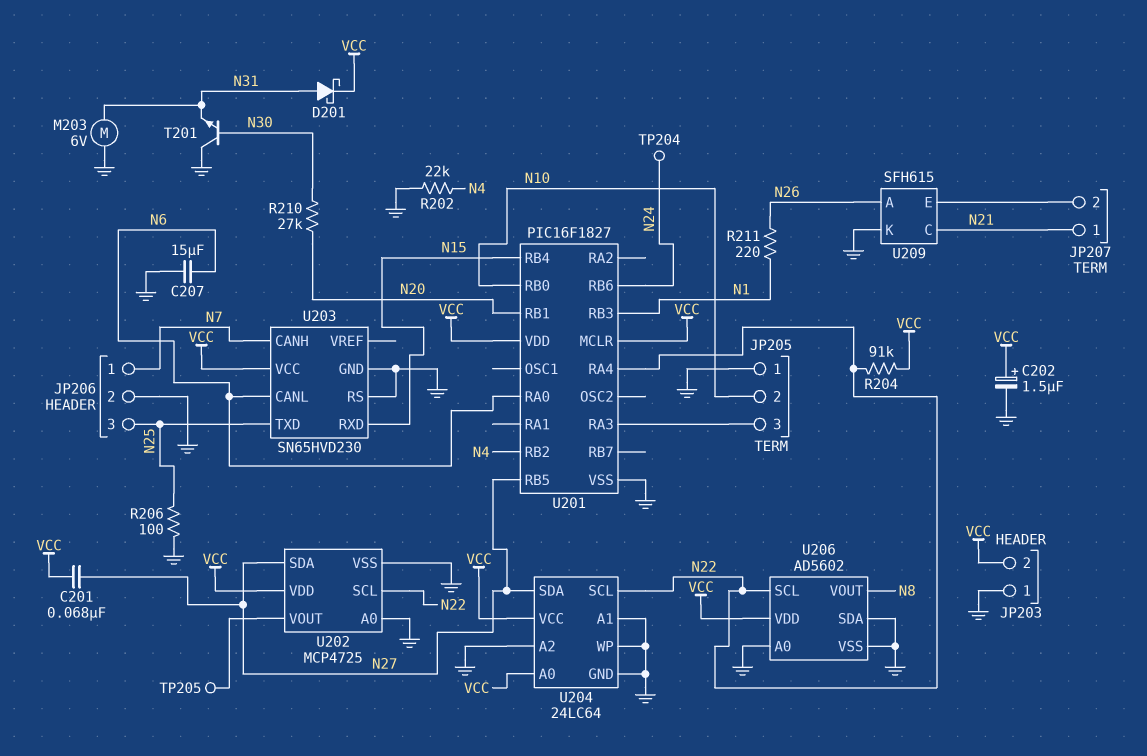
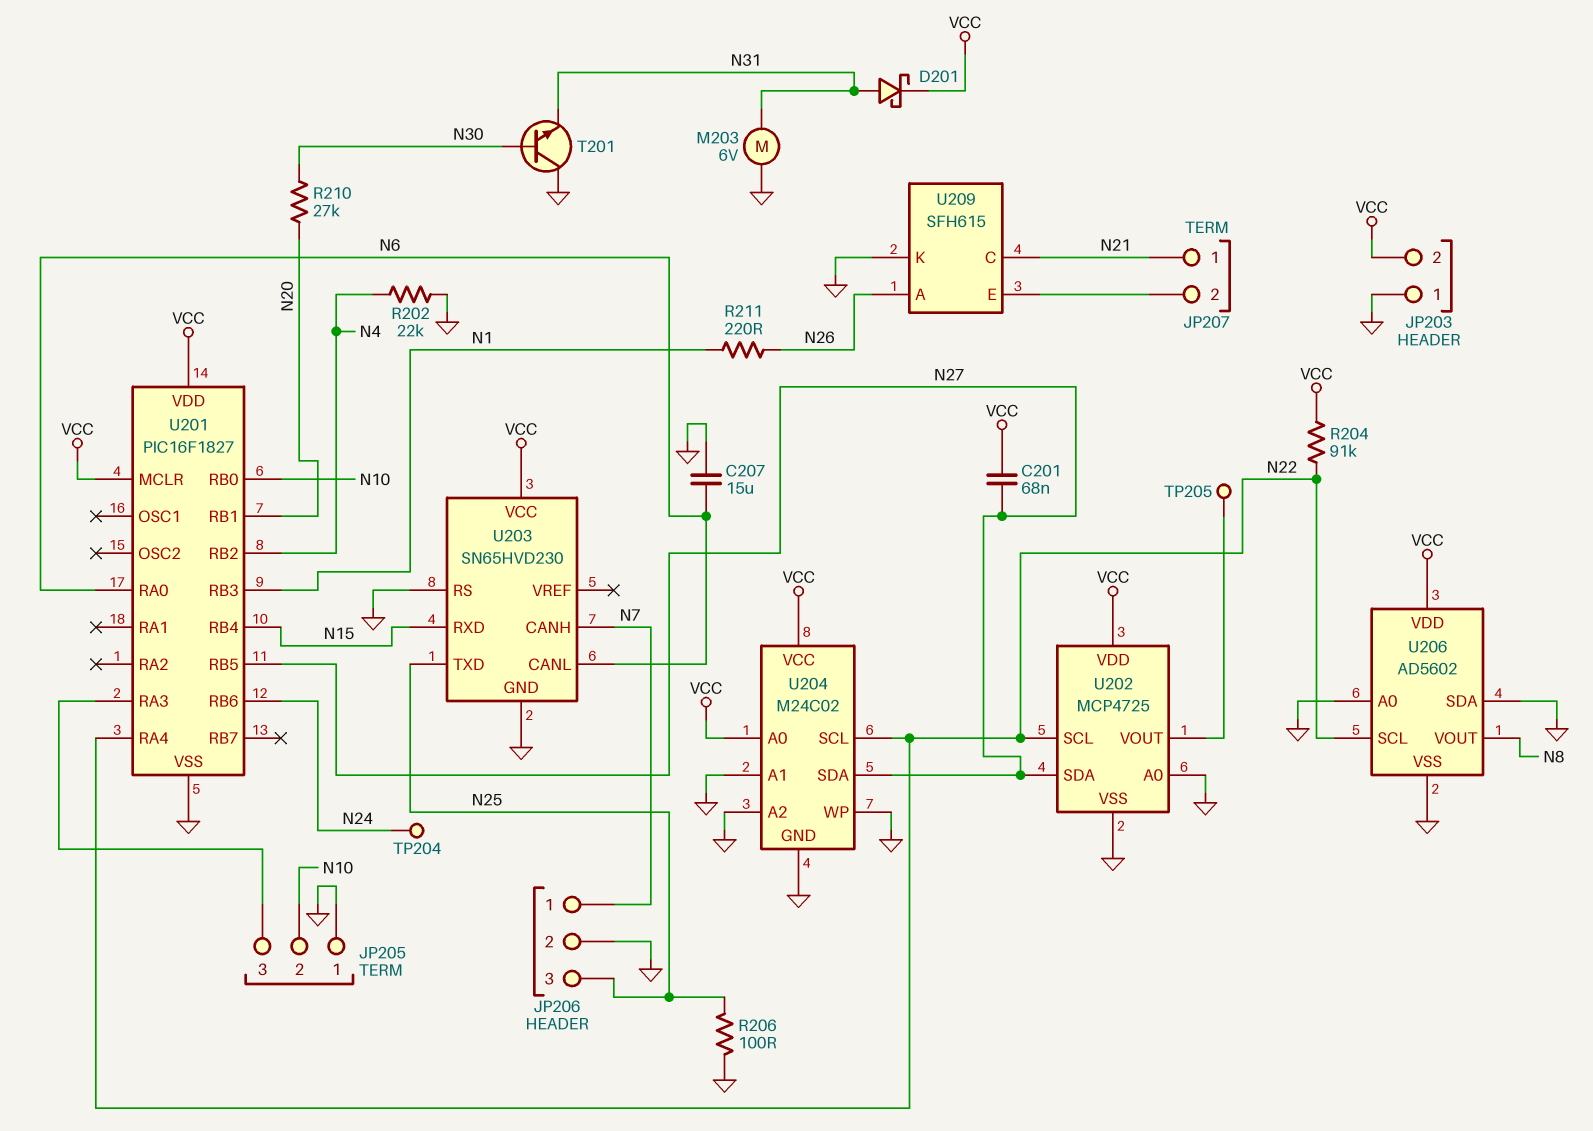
C202: 1.5uF (plus VCC, minus GND) -> none
U204: 24LC64 -> M24C02

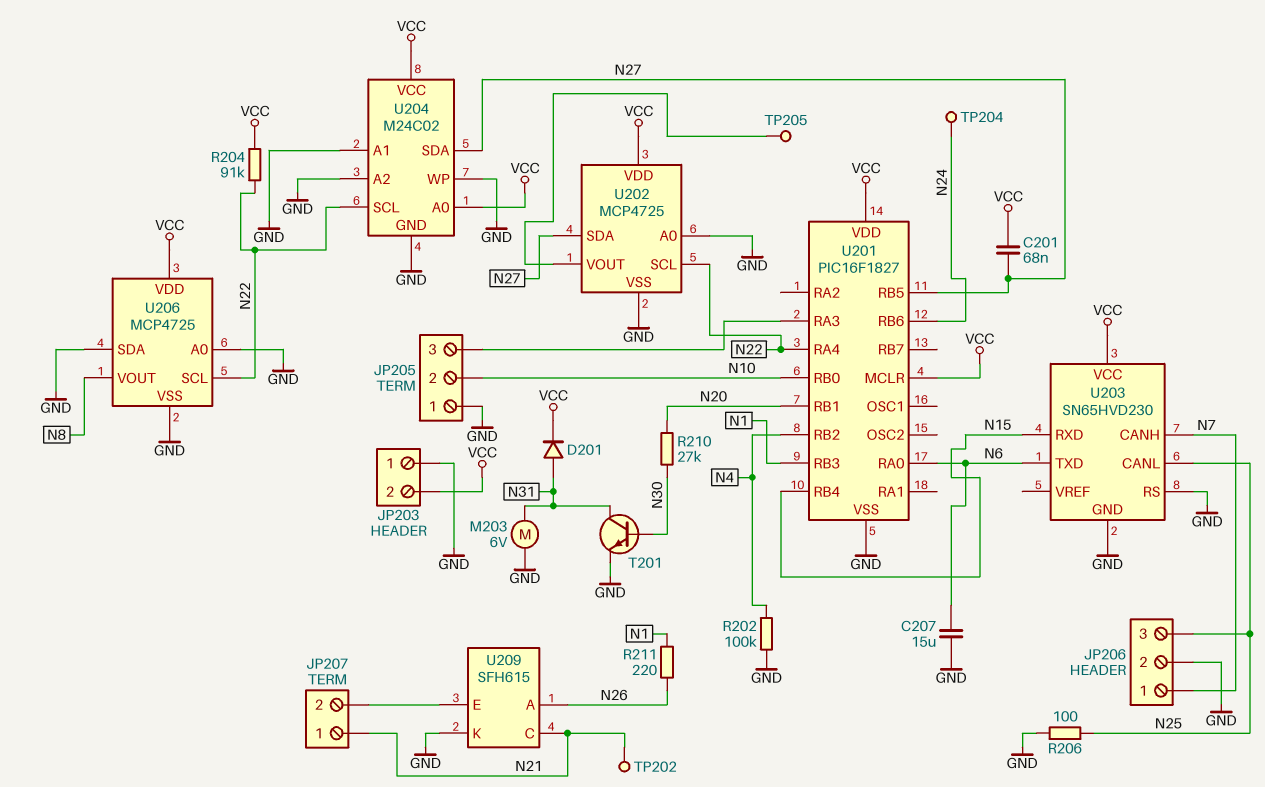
D201: schottky (A N31, K VCC) -> diode (A N31, K VCC)
R202: 22k (GND, N4) -> 100k (GND, N4)
T201: NPN (B N30, C GND, E N31) -> NPN (B N30, C N31, E GND)
TP202: none -> test point (N21)
U203 pin CANL: N6 -> N25
U203 pin TXD: N25 -> N6
U206: AD5602 -> MCP4725

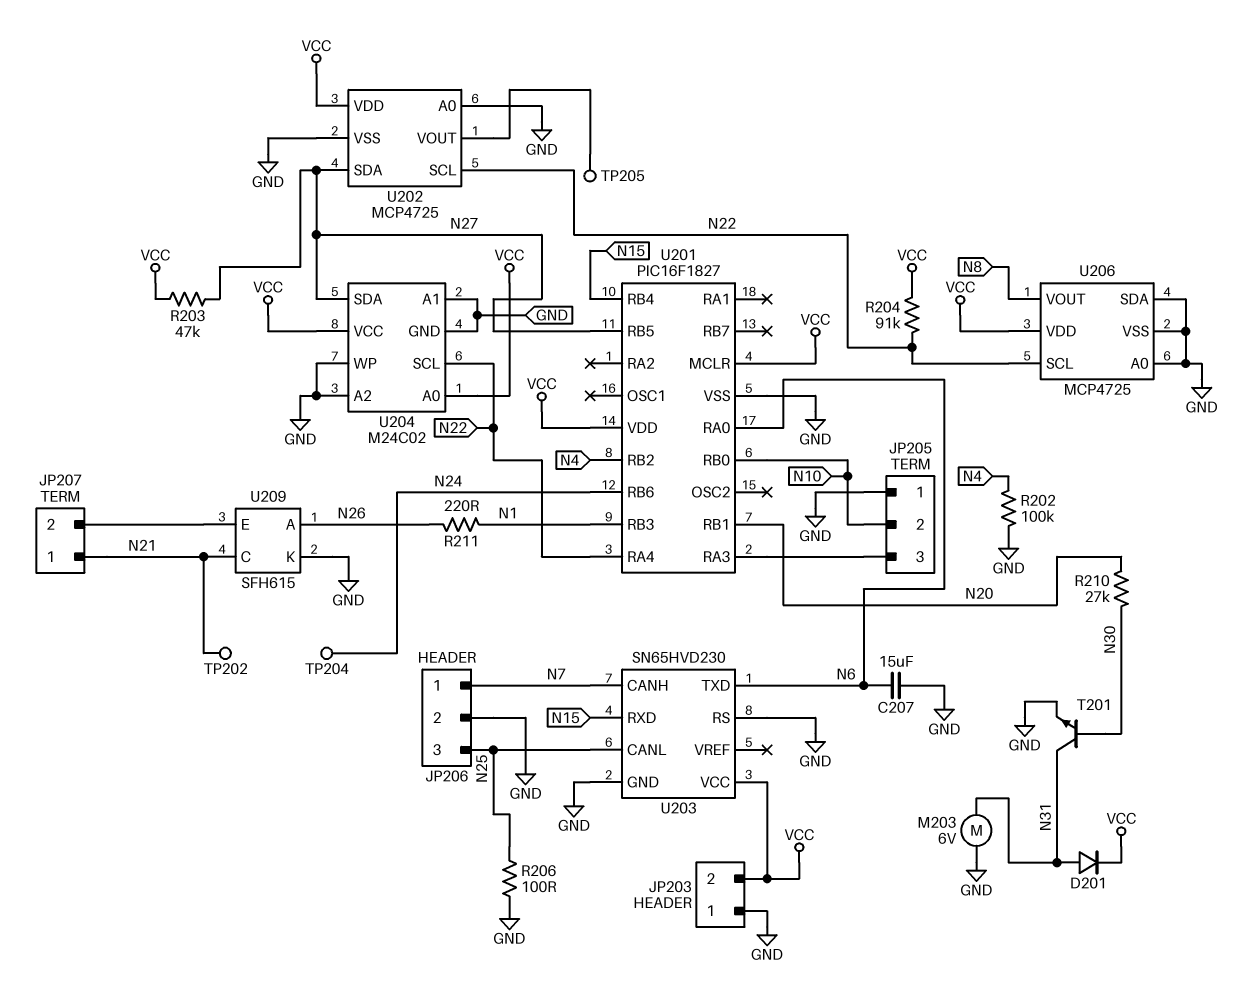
C201: 68nF (N27, VCC) -> none
R203: none -> 47k (N27, VCC)

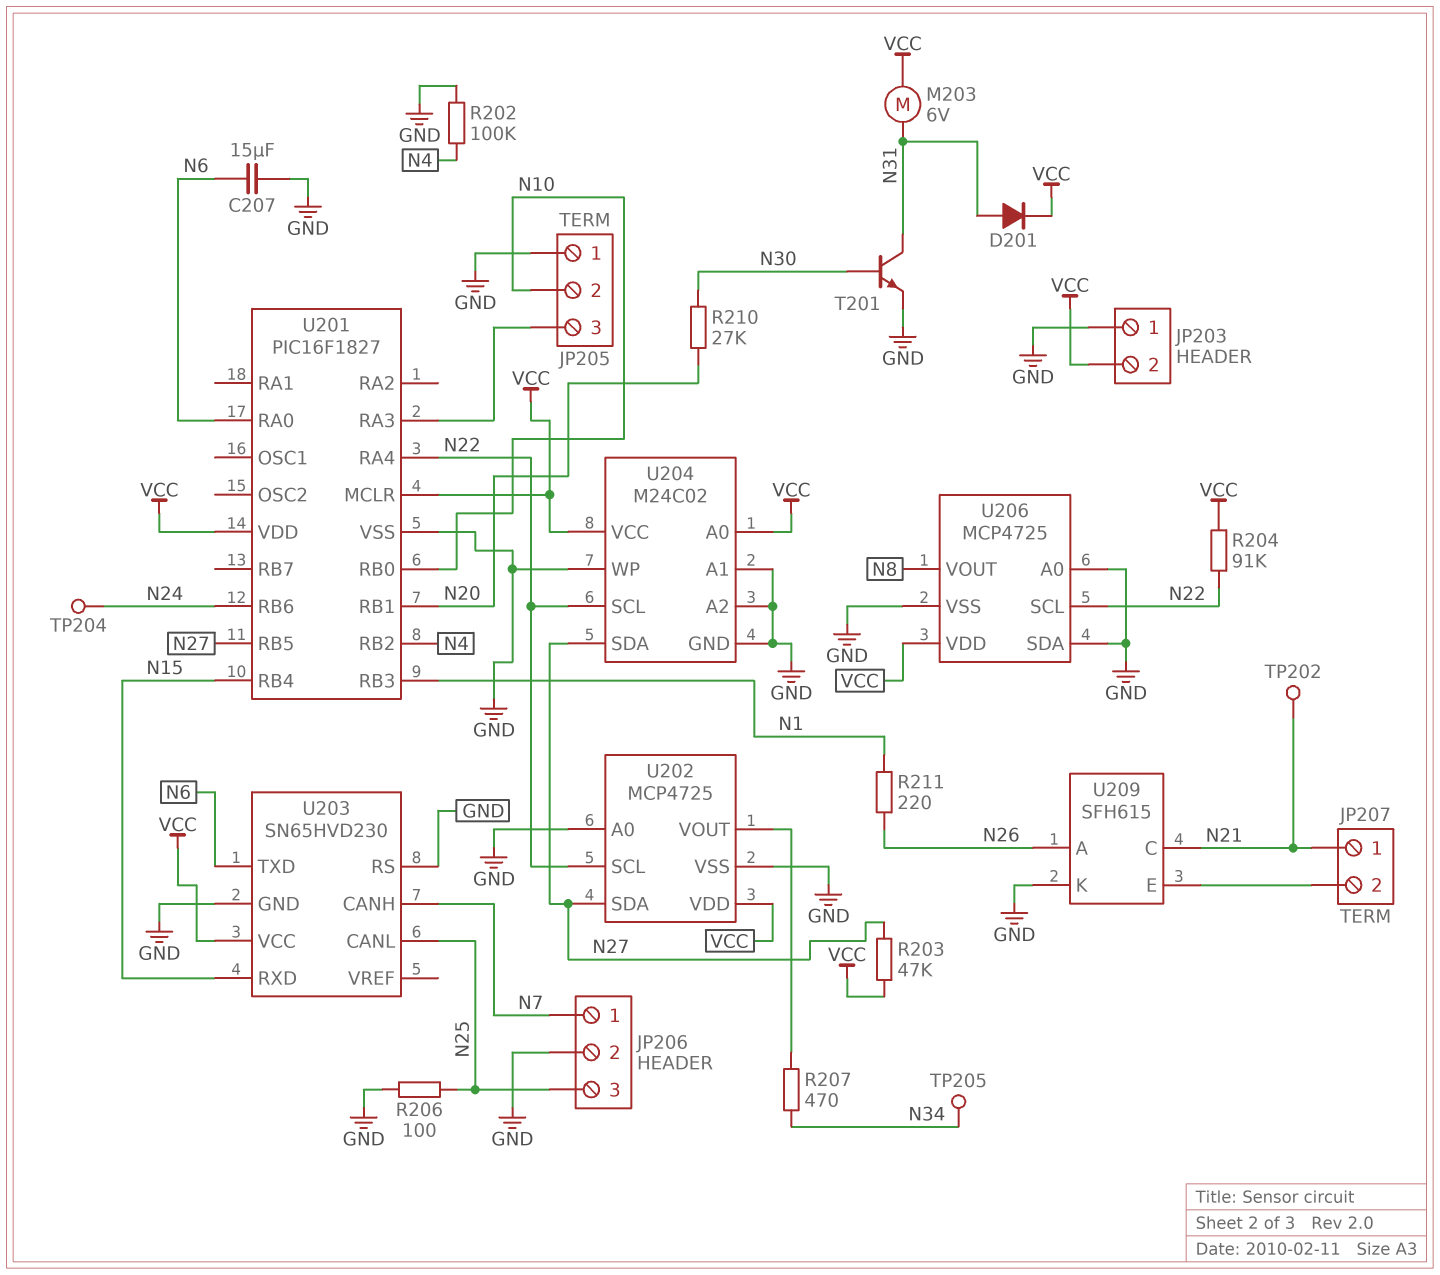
M203: motor 6V (GND, N31) -> motor 6V (N31, VCC)
R207: none -> 470 (N34, U202/VOUT)
TP205: test point (U202/VOUT) -> test point (N34)

